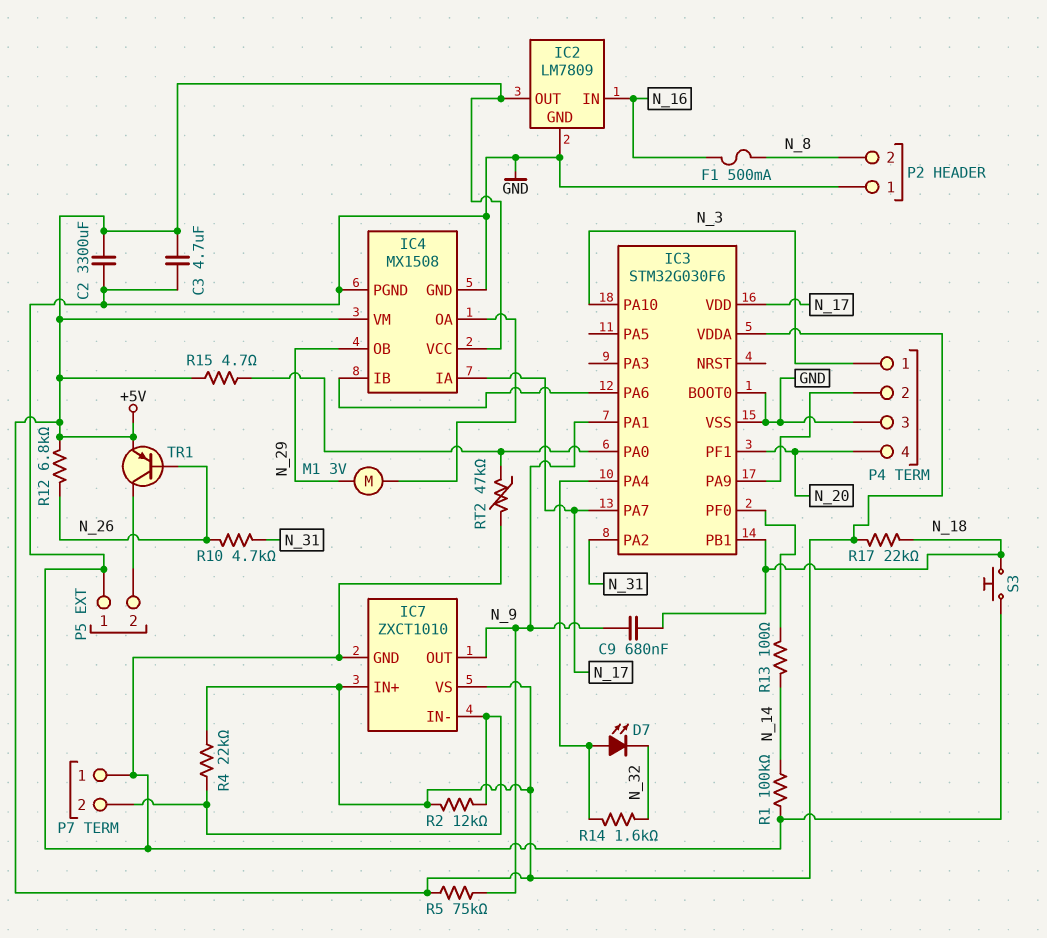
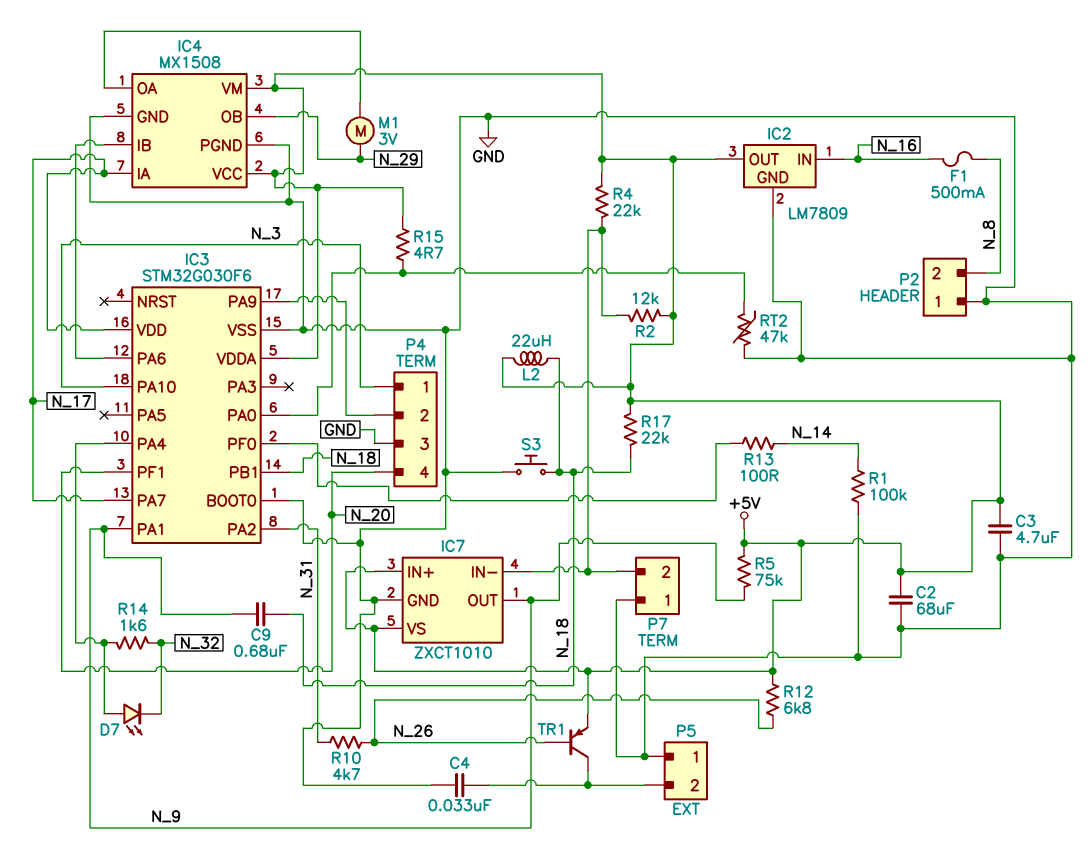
C2: 3300uF (+5V, GND) -> 68uF (+5V, GND)
C4: none -> 33nF (GND, P5/2)
L2: none -> 22uH (+5V, N_18)

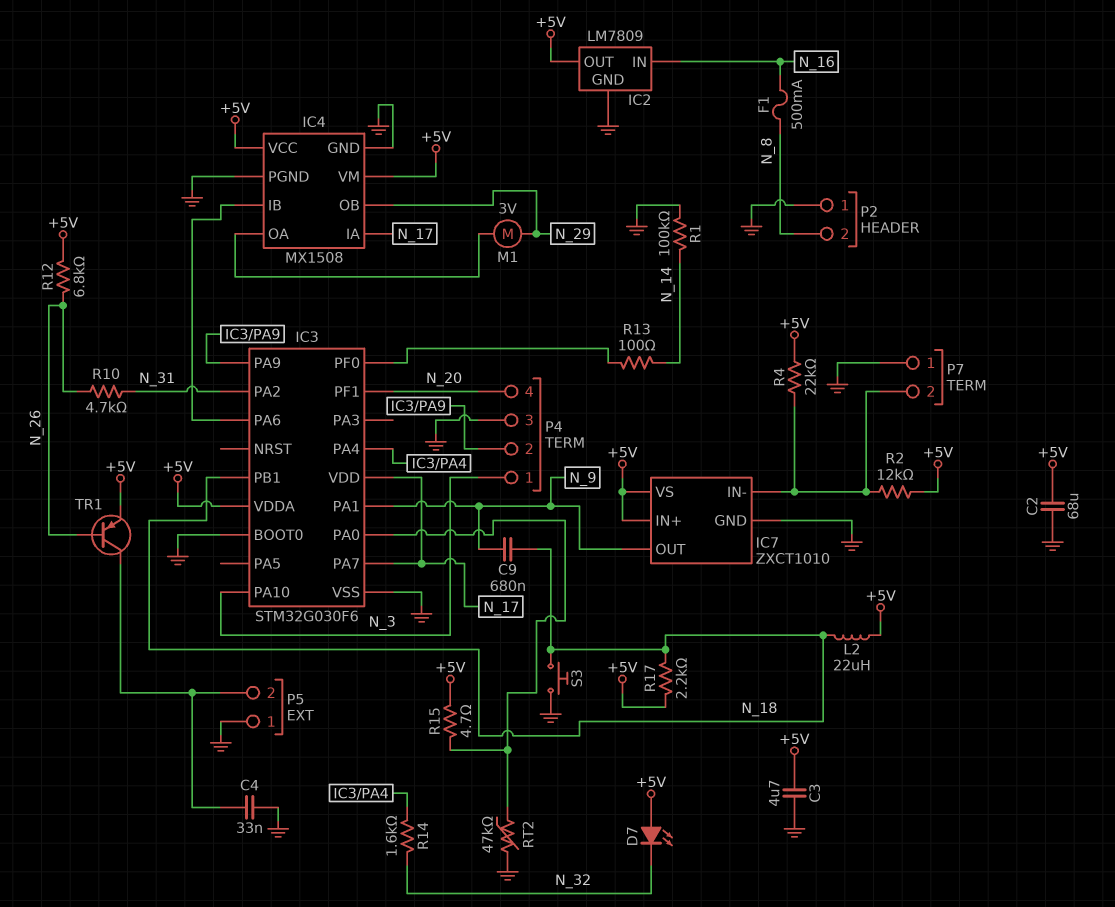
D7: LED (A IC3/PA4, K N_32) -> LED (A +5V, K N_32)
R5: 75k (+5V, N_9) -> none
R17: 22k (+5V, N_18) -> 2.2k (+5V, N_18)

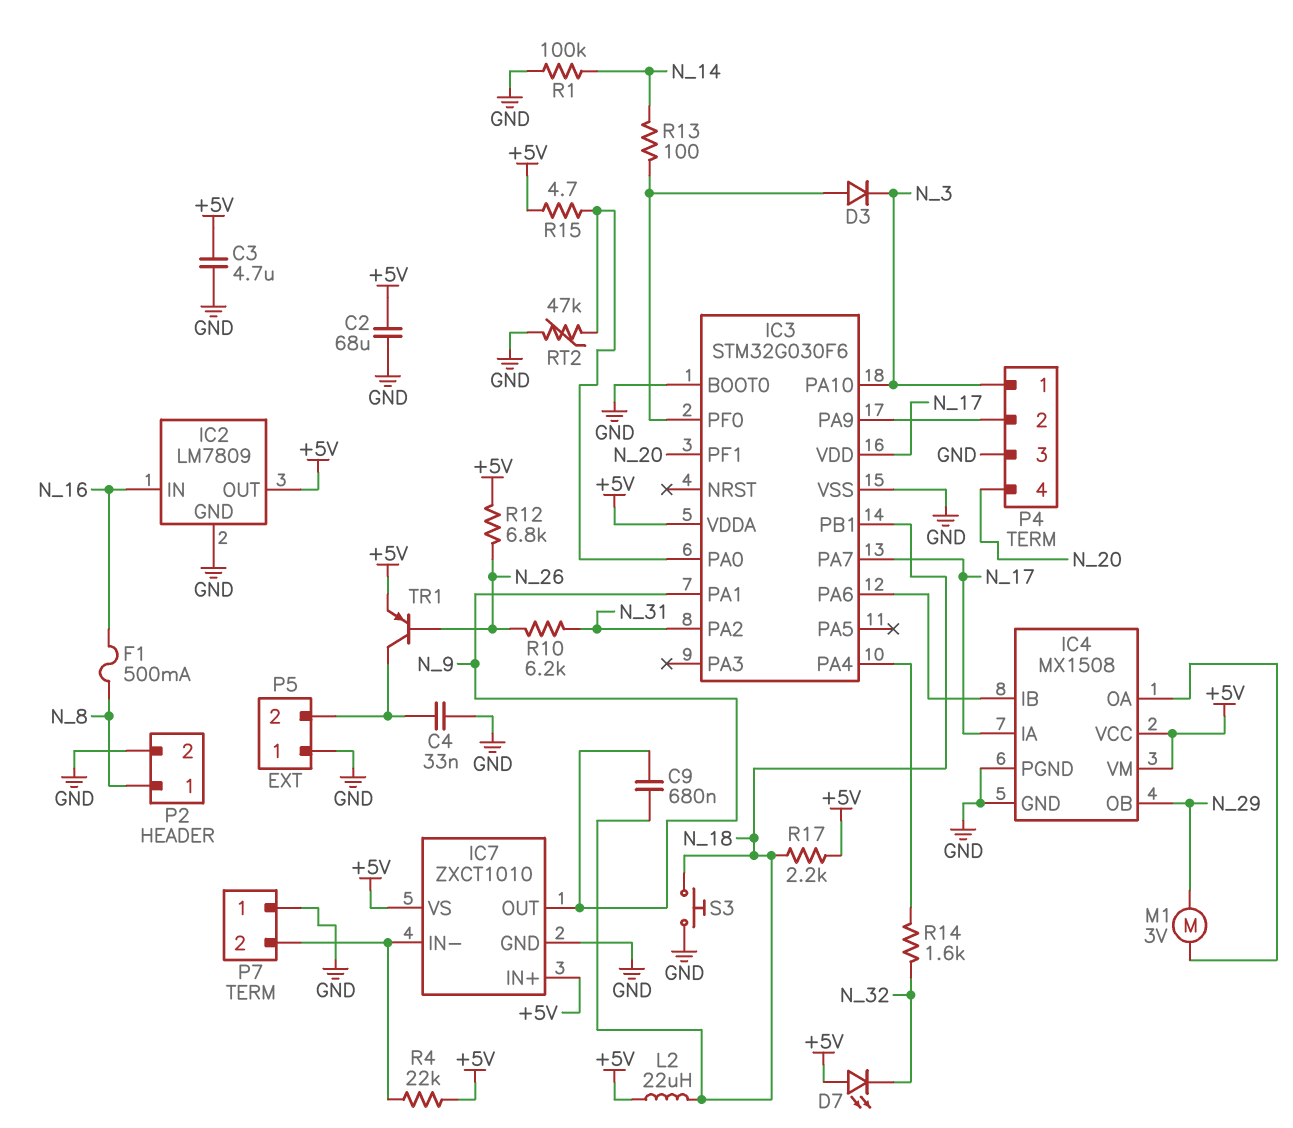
D3: none -> diode (A IC3/PF0, K N_3)
P2 pin 1: GND -> N_8
P2 pin 2: N_8 -> GND
R2: 12k (+5V, IC7/IN-) -> none
R10: 4.7k (N_26, N_31) -> 6.2k (N_26, N_31)

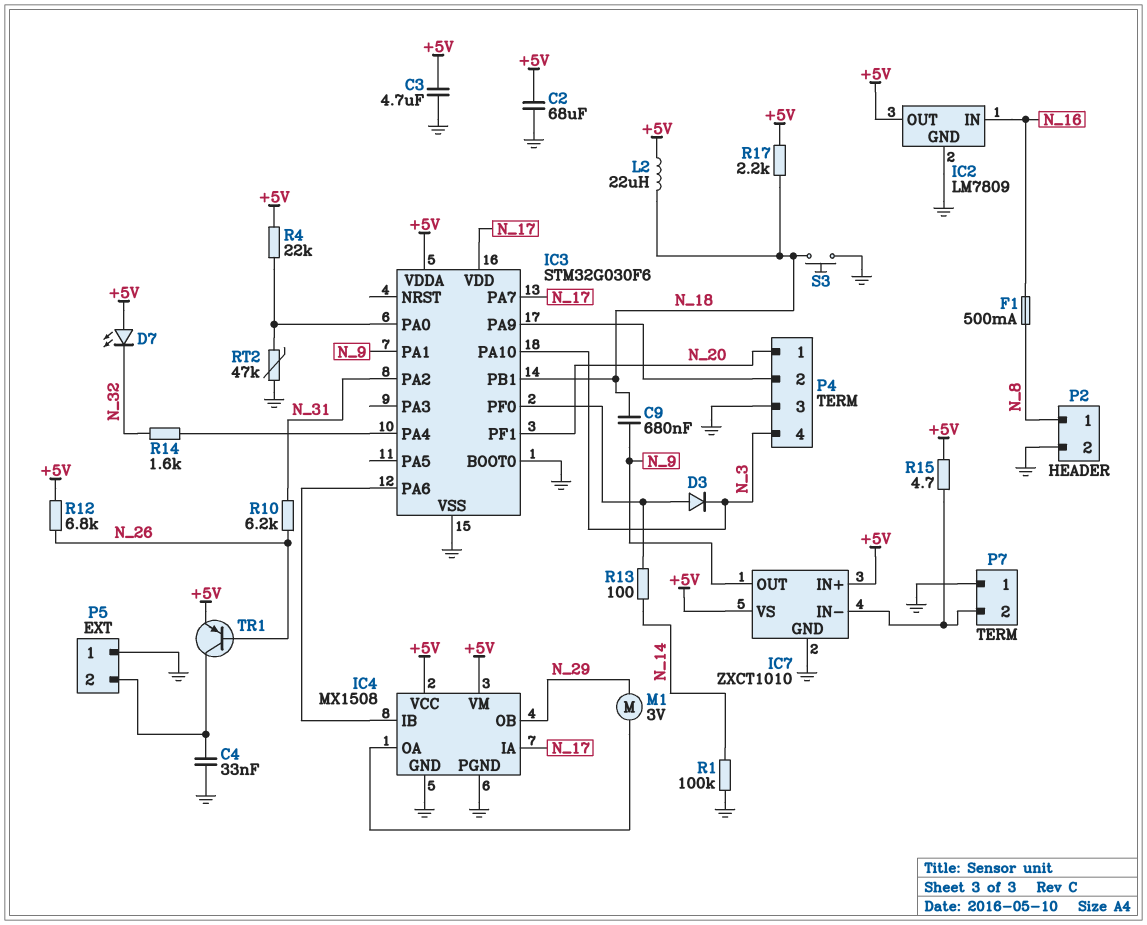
P4 pin 1: N_3 -> N_20
P4 pin 4: N_20 -> N_3
R4: 22k (+5V, IC7/IN-) -> 22k (+5V, IC3/PA0)
R15: 4.7 (+5V, IC3/PA0) -> 4.7 (+5V, IC7/IN-)

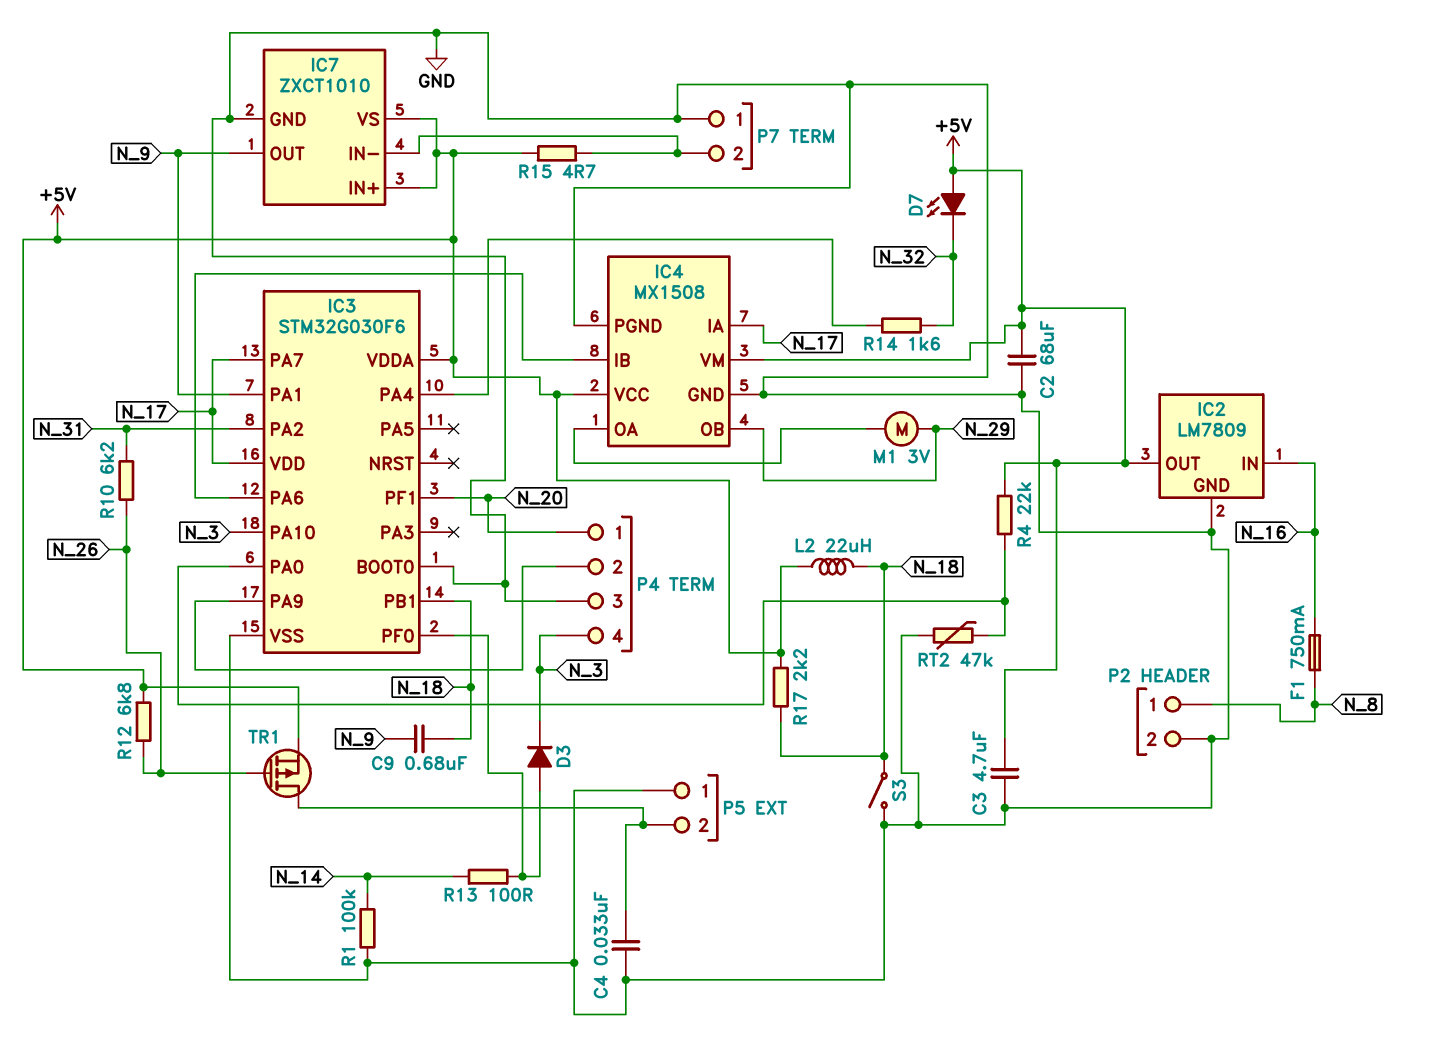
F1: 500mA (N_8, N_16) -> 750mA (N_8, N_16)
S3: button (GND, N_18) -> switch (GND, N_18)
TR1: PNP (B N_26, C P5/2, E +5V) -> PMOS (G N_26, D P5/2, S +5V)

